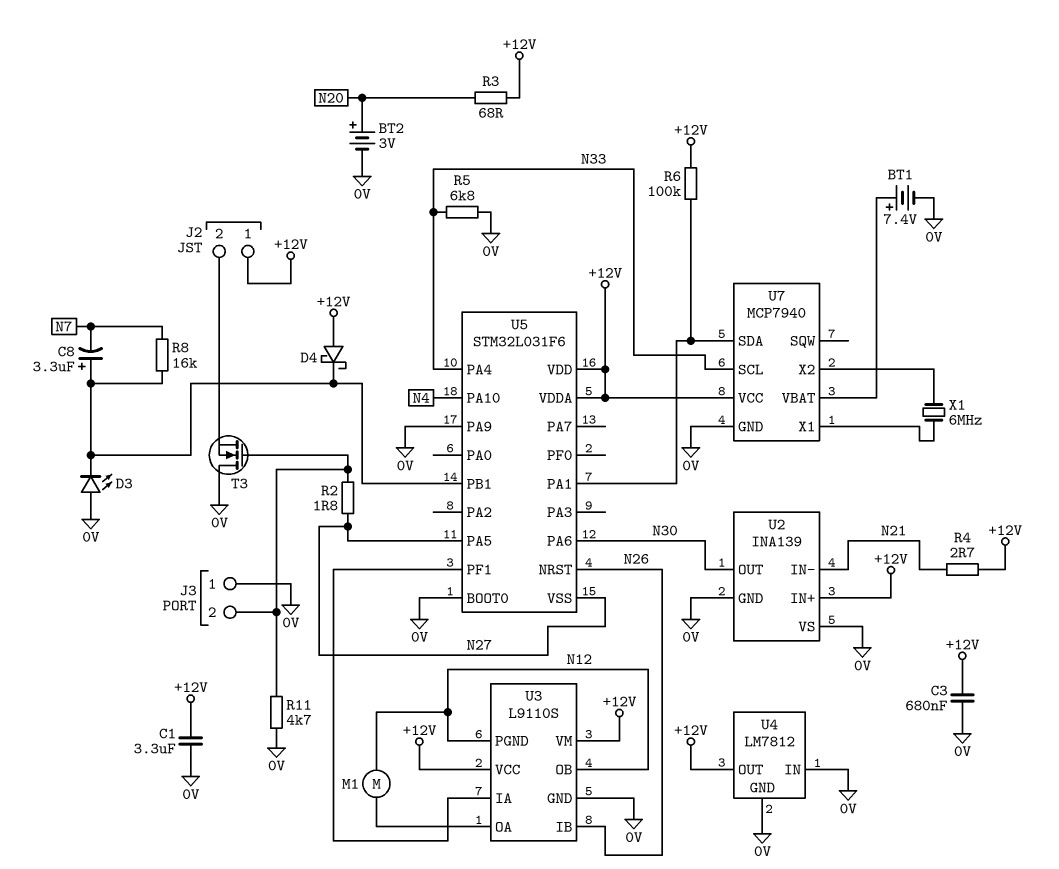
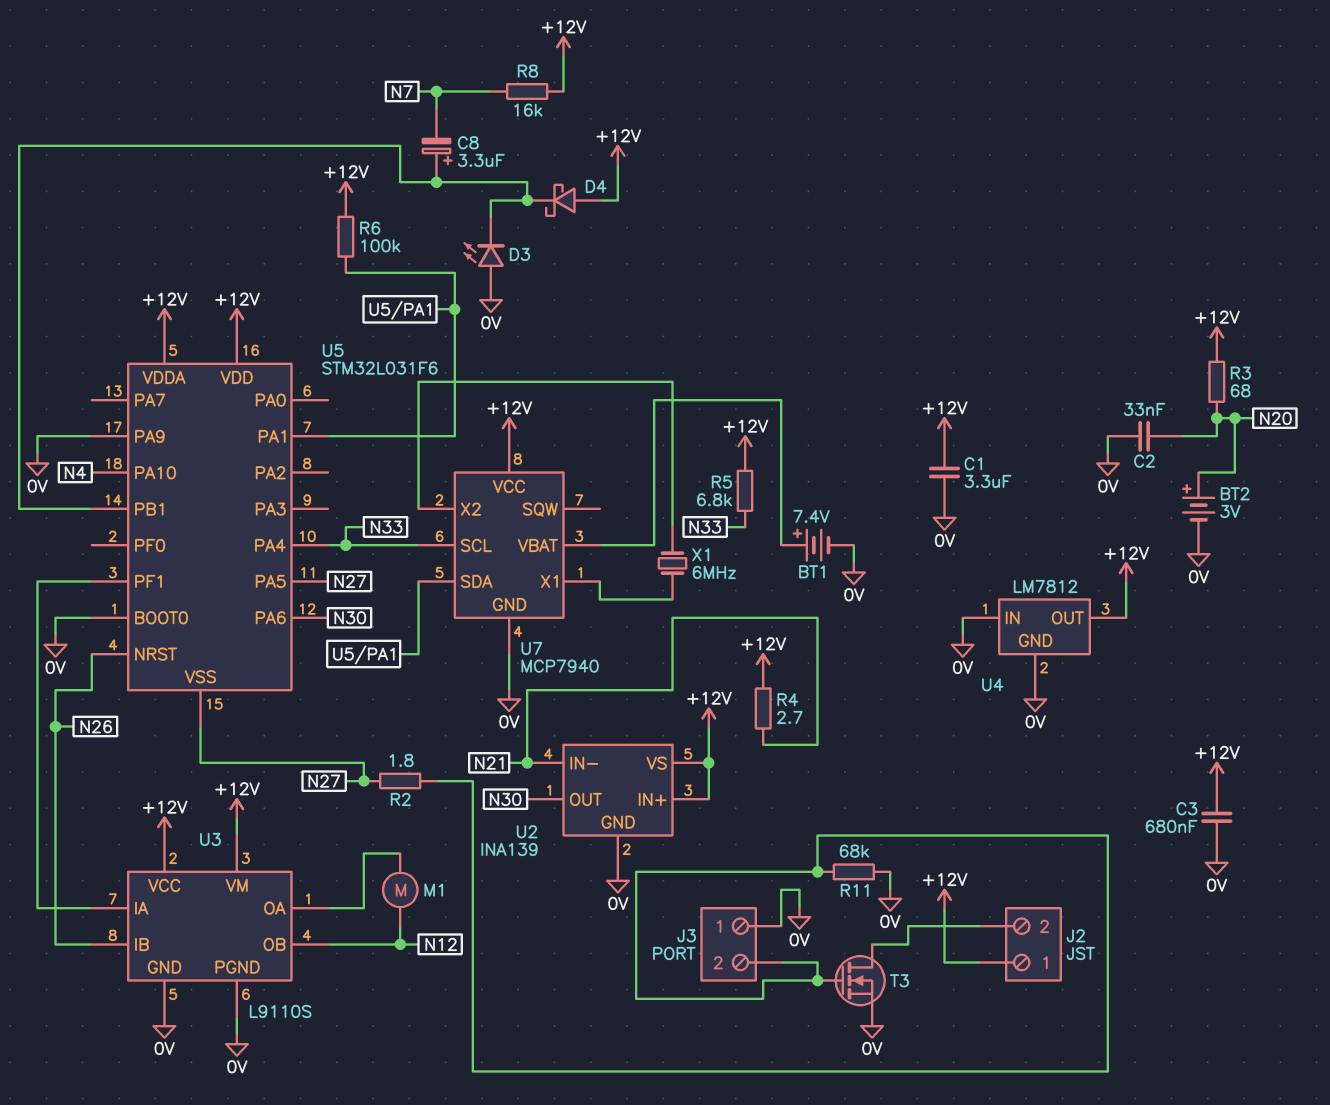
C2: none -> 33nF (0V, N20)
R5: 6.8k (0V, N33) -> 6.8k (+12V, N33)
R8: 16k (N7, U5/PB1) -> 16k (+12V, N7)
R11: 4.7k (0V, J3/2) -> 68k (0V, J3/2)
T3: NMOS (G J3/2, D 0V, S J2/2) -> NMOS (G J3/2, D J2/2, S 0V)
U2 pin VS: 0V -> +12V
U3 pin PGND: N12 -> 0V

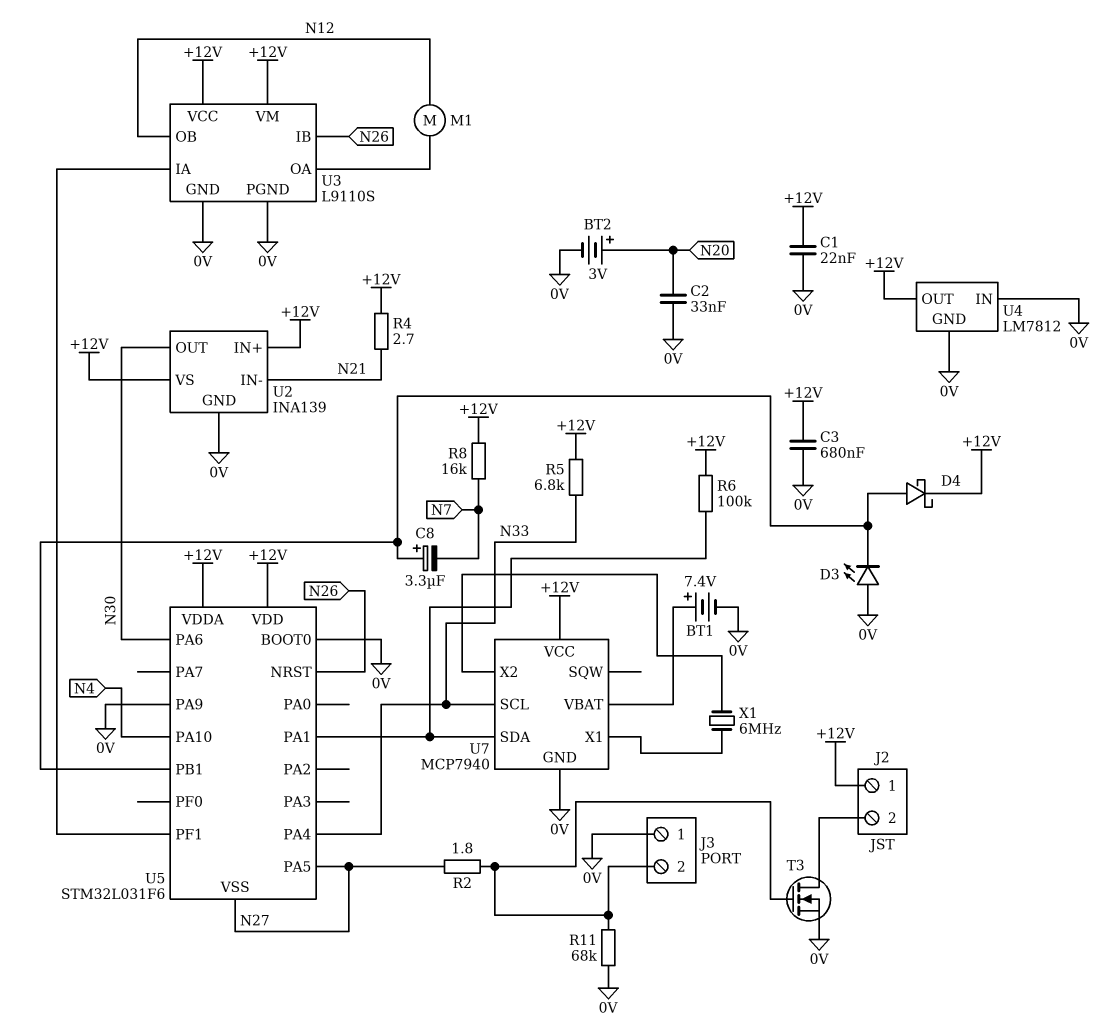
C1: 3.3uF (+12V, 0V) -> 22nF (+12V, 0V)
D4: schottky (A +12V, K U5/PB1) -> schottky (A U5/PB1, K +12V)
R3: 68 (+12V, N20) -> none

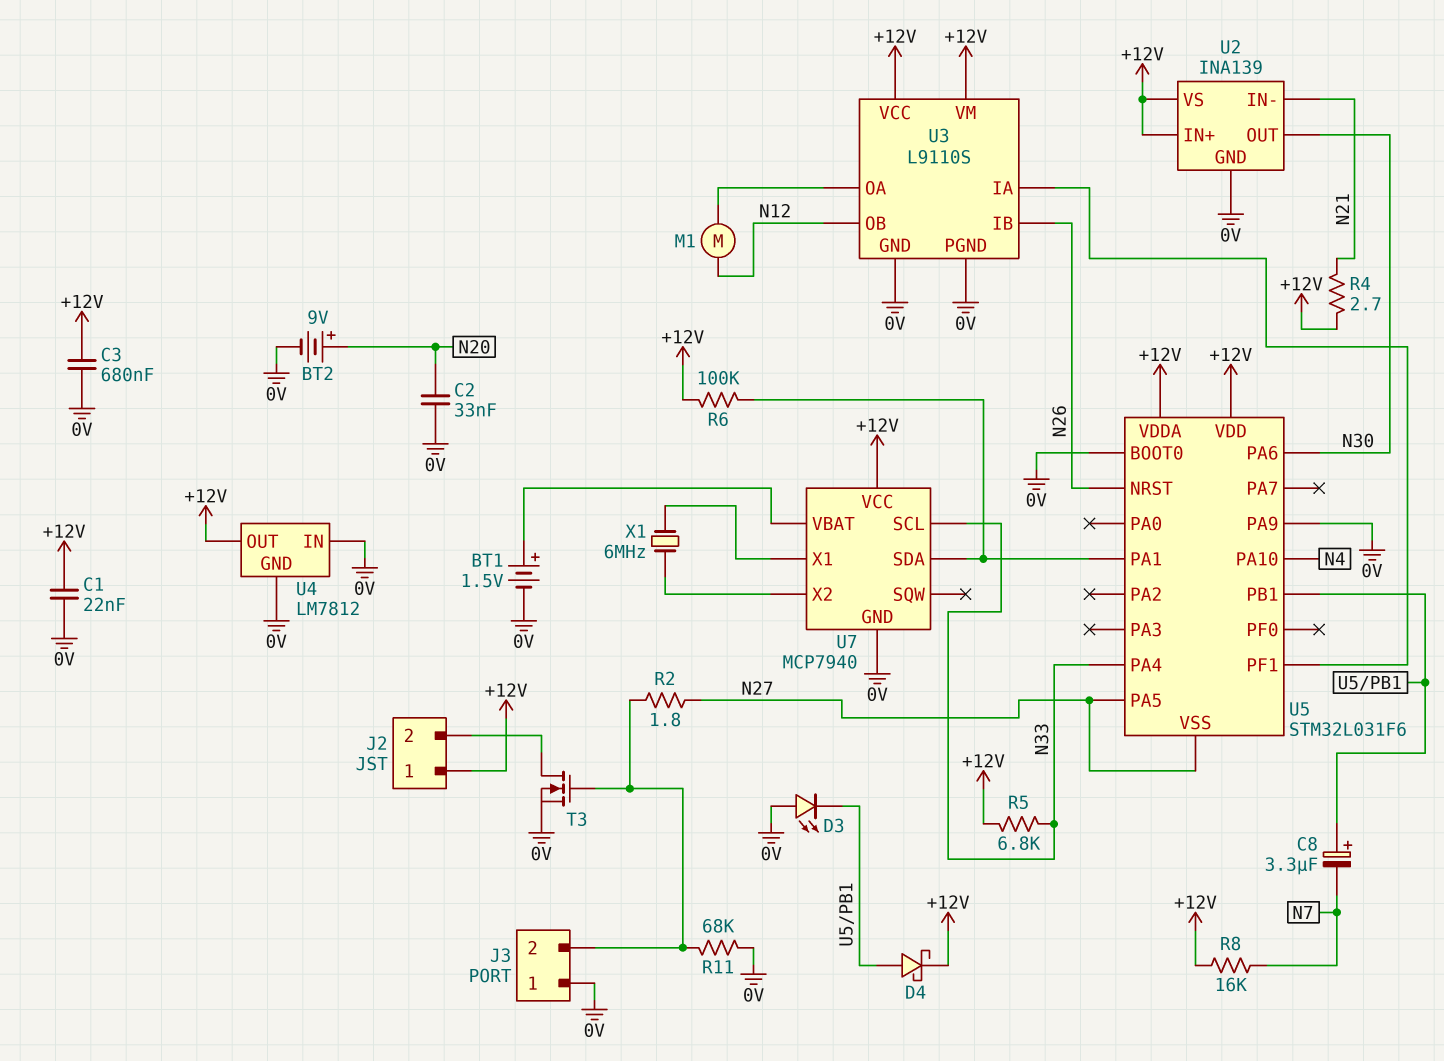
BT1: 7.4V (plus U7/VBAT, minus 0V) -> 1.5V (plus U7/VBAT, minus 0V)
BT2: 3V (plus N20, minus 0V) -> 9V (plus N20, minus 0V)

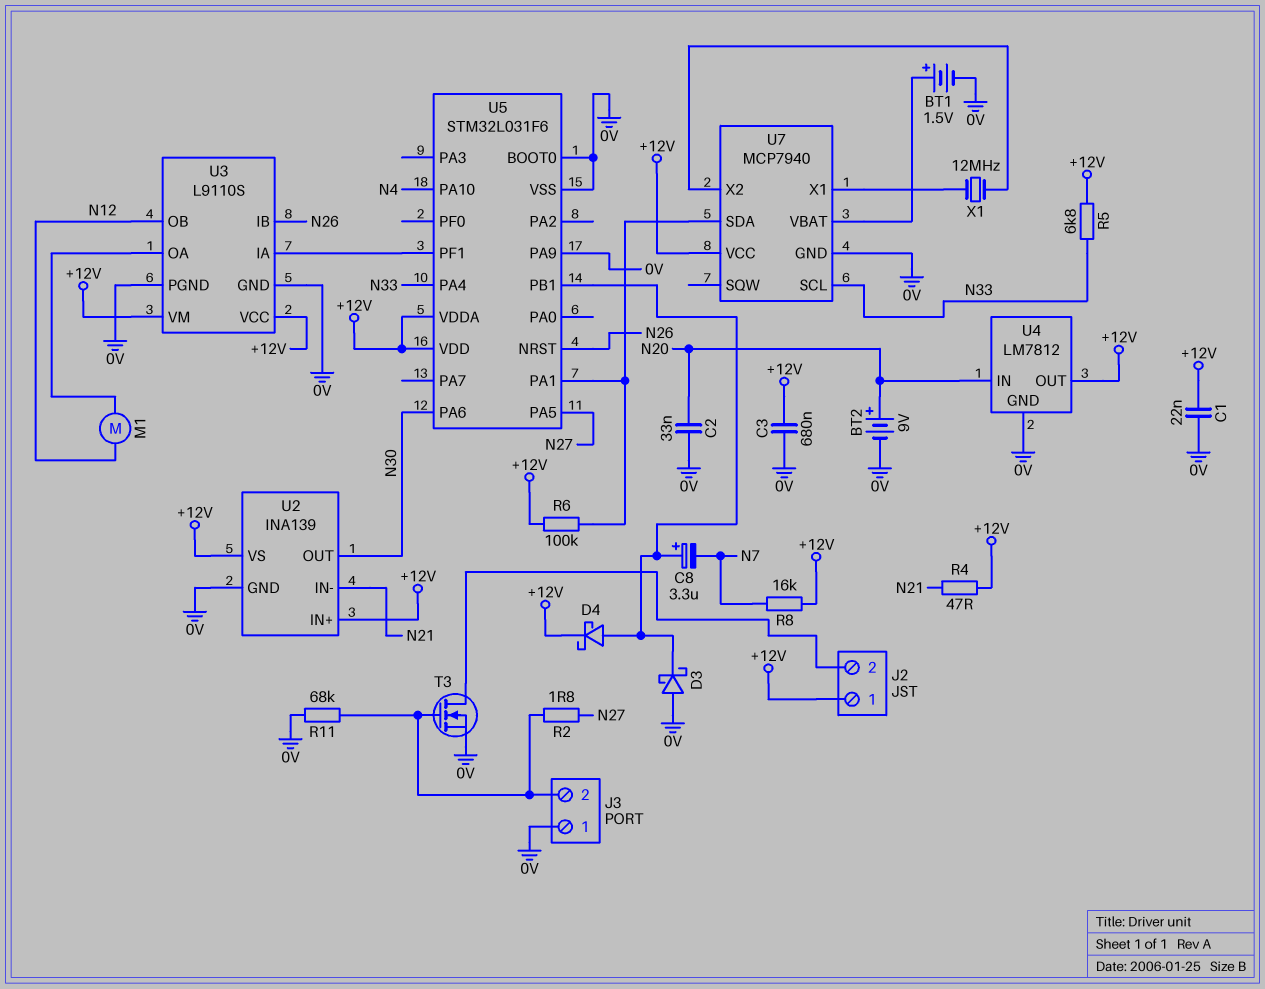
D3: LED (A 0V, K U5/PB1) -> schottky (A 0V, K U5/PB1)
R4: 2.7 (+12V, N21) -> 47 (+12V, N21)
U4 pin IN: 0V -> N20
U5 pin VSS: N27 -> 0V
X1: 6MHz (U7/X1, U7/X2) -> 12MHz (U7/X1, U7/X2)

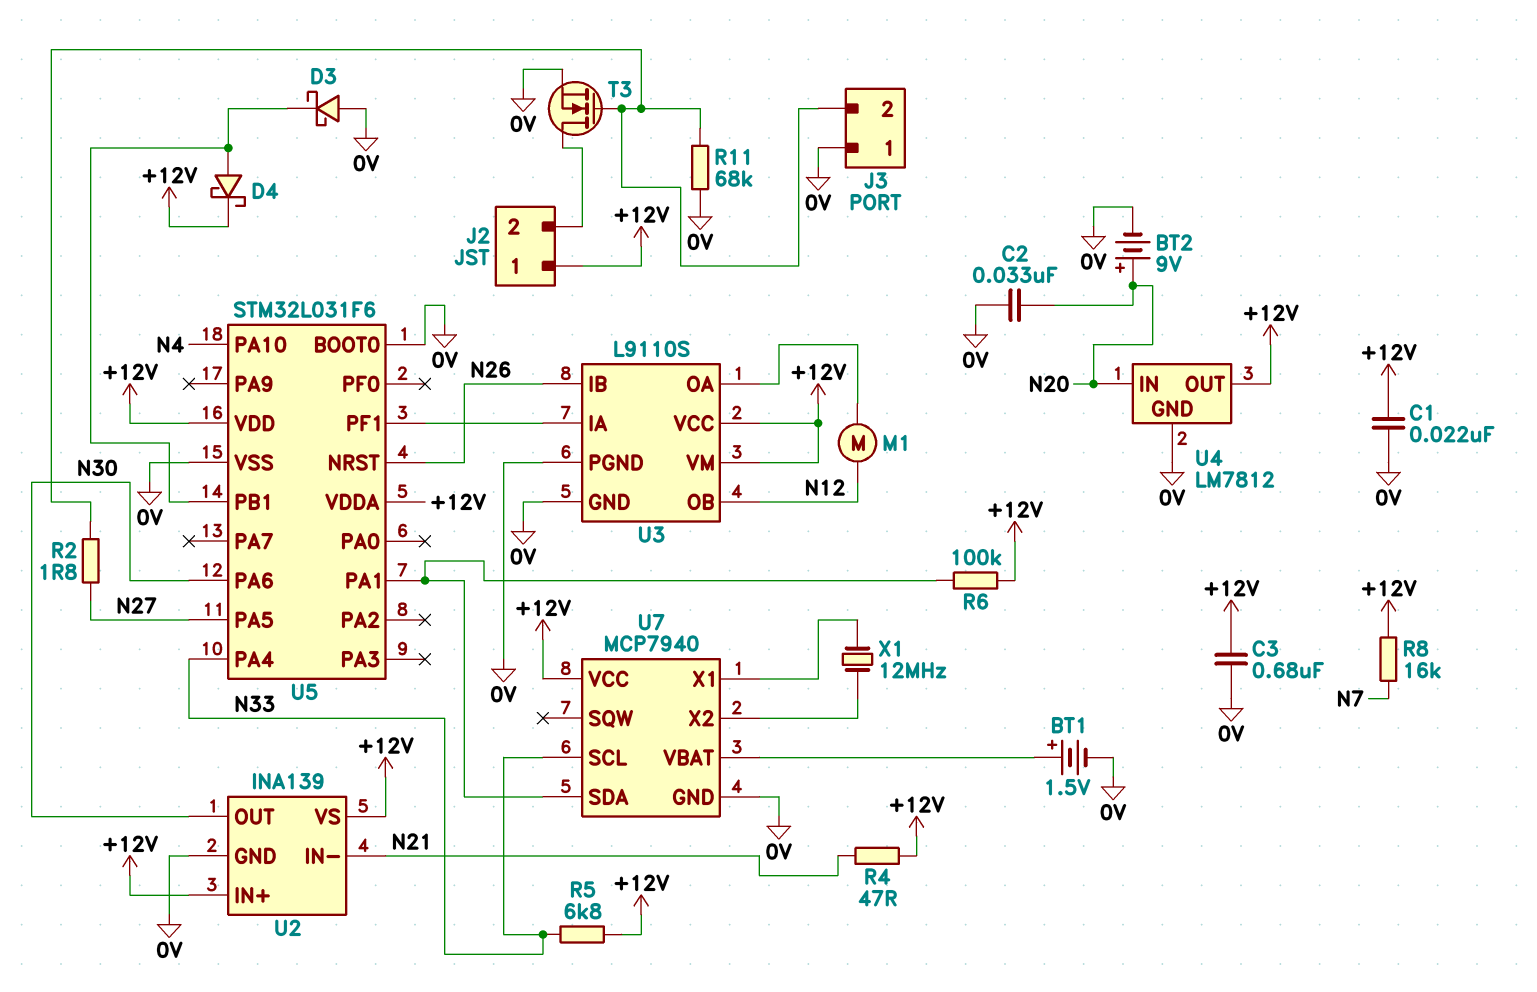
C8: 3.3uF (plus U5/PB1, minus N7) -> none
U5 pin PA9: 0V -> none

